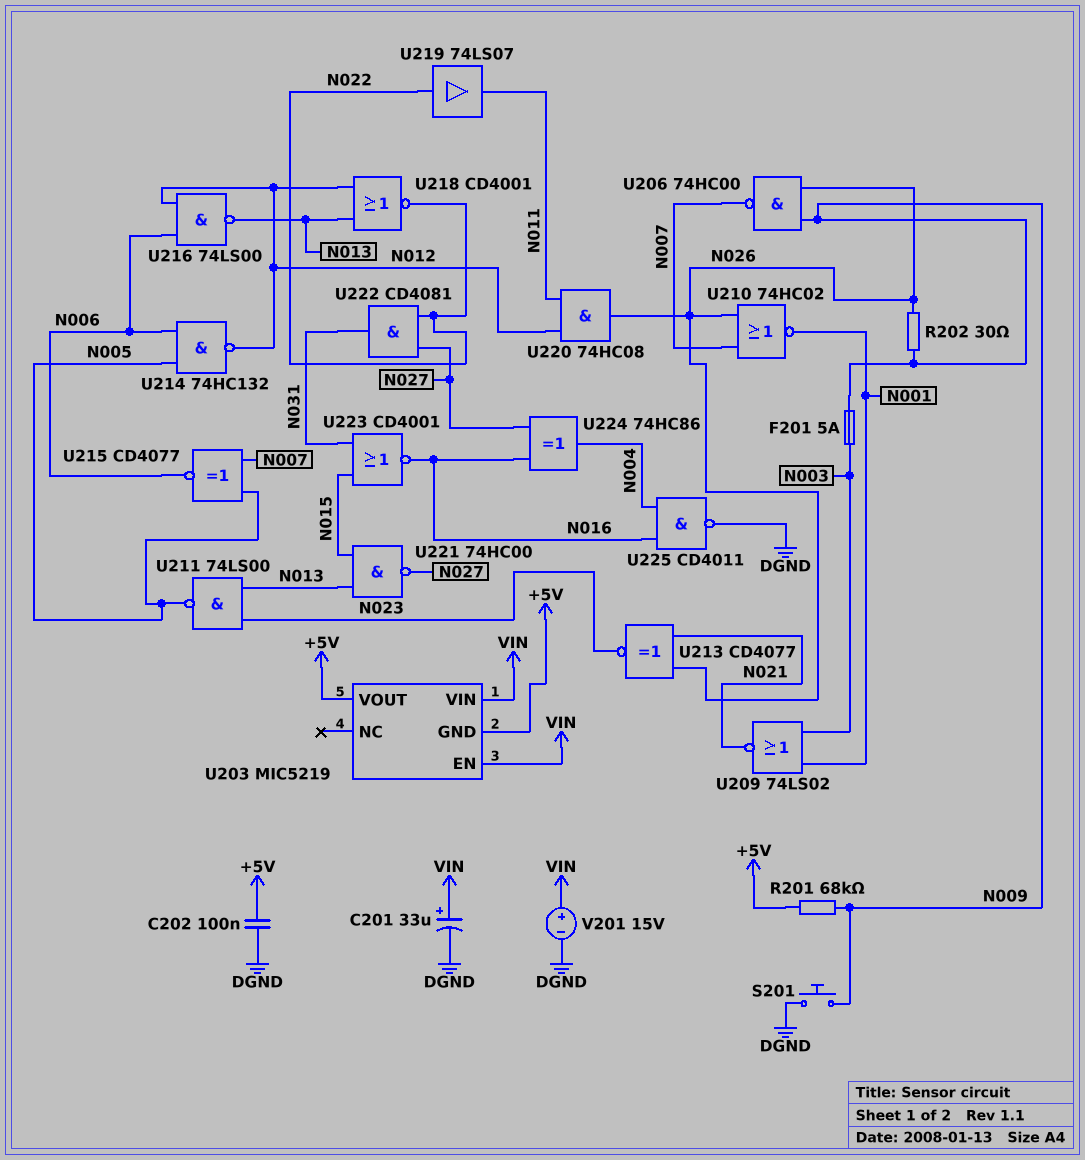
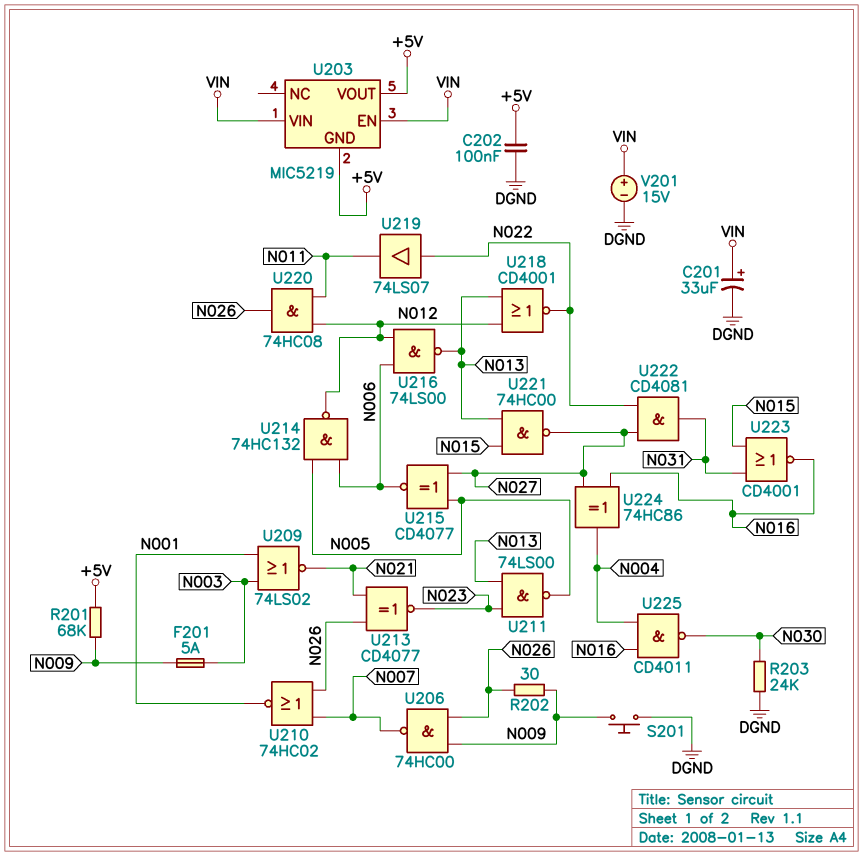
R203: none -> 24k (DGND, N030)
U215: XNOR CD4077 (in N005, in N007, out N006) -> XNOR CD4077 (in N005, in N027, out N006)
U225: NAND CD4011 (in N004, in N016, out DGND) -> NAND CD4011 (in N004, in N016, out N030)

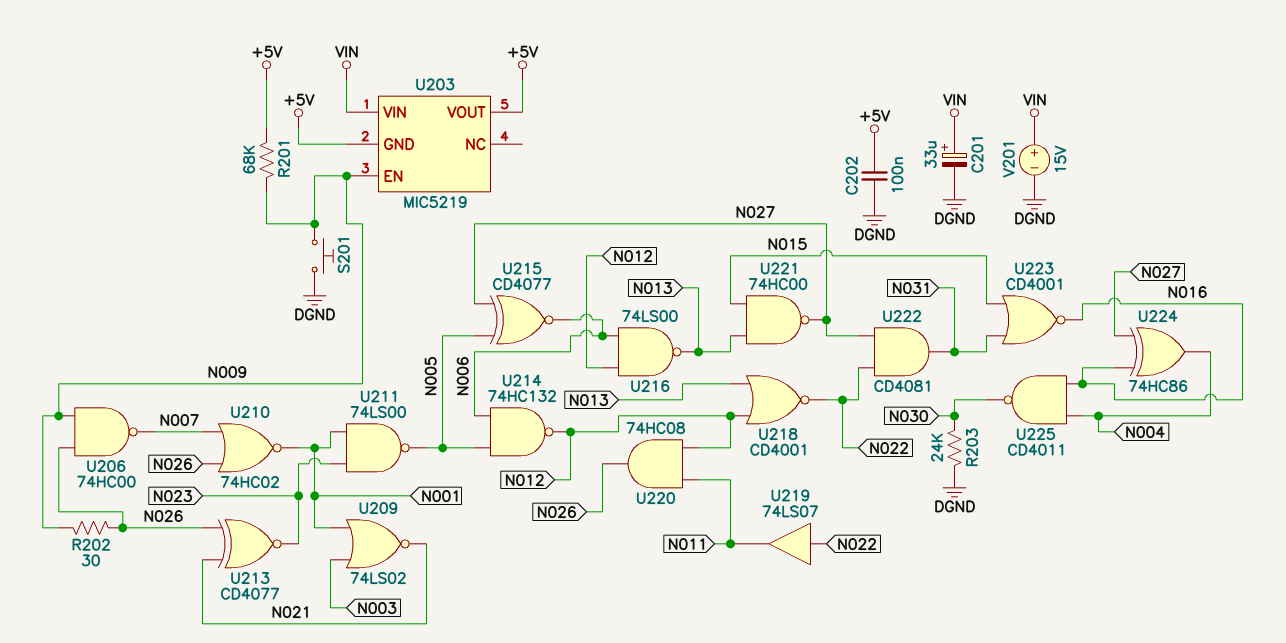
F201: 5A (N003, N009) -> none
U203 pin EN: VIN -> N009
U211: NAND 74LS00 (in N013, in N023, out N005) -> NAND 74LS00 (in N001, in N023, out N005)

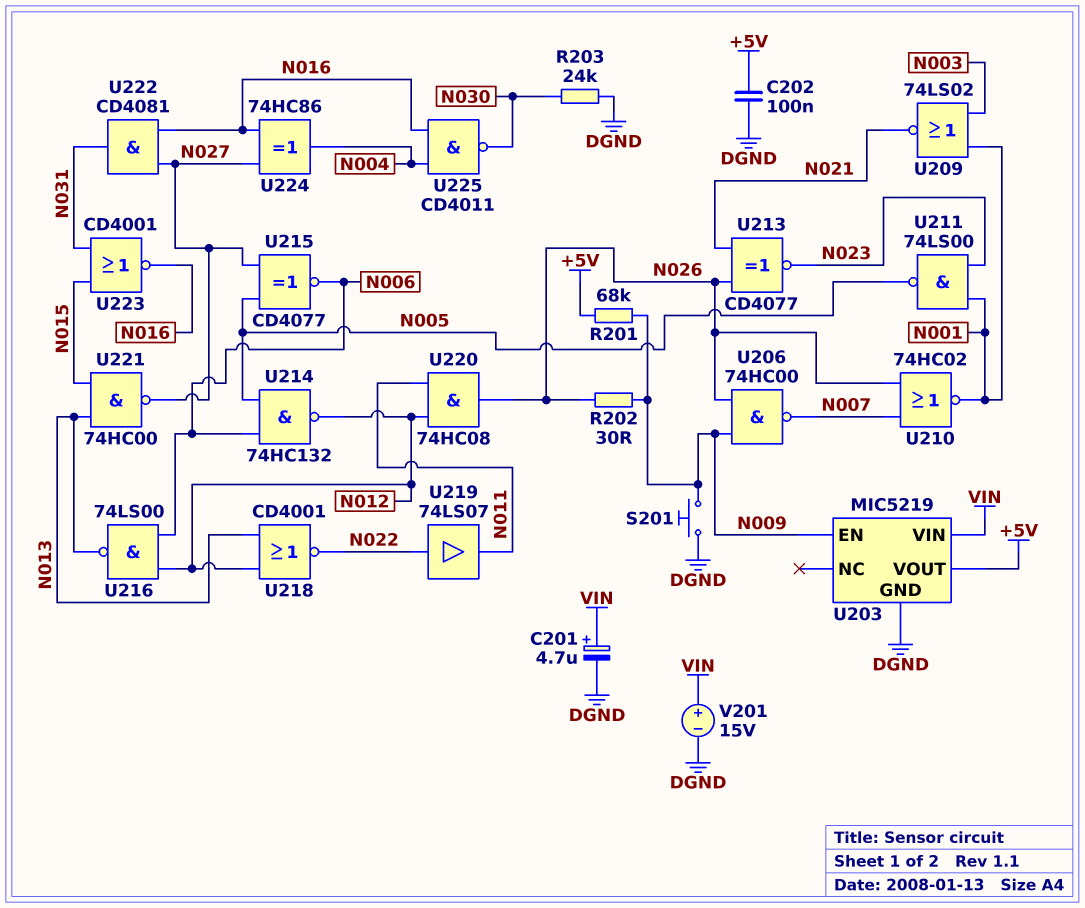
C201: 33uF (plus VIN, minus DGND) -> 4.7uF (plus VIN, minus DGND)
U203 pin GND: +5V -> DGND
U222: AND CD4081 (in N022, in N027, out N031) -> AND CD4081 (in N016, in N027, out N031)

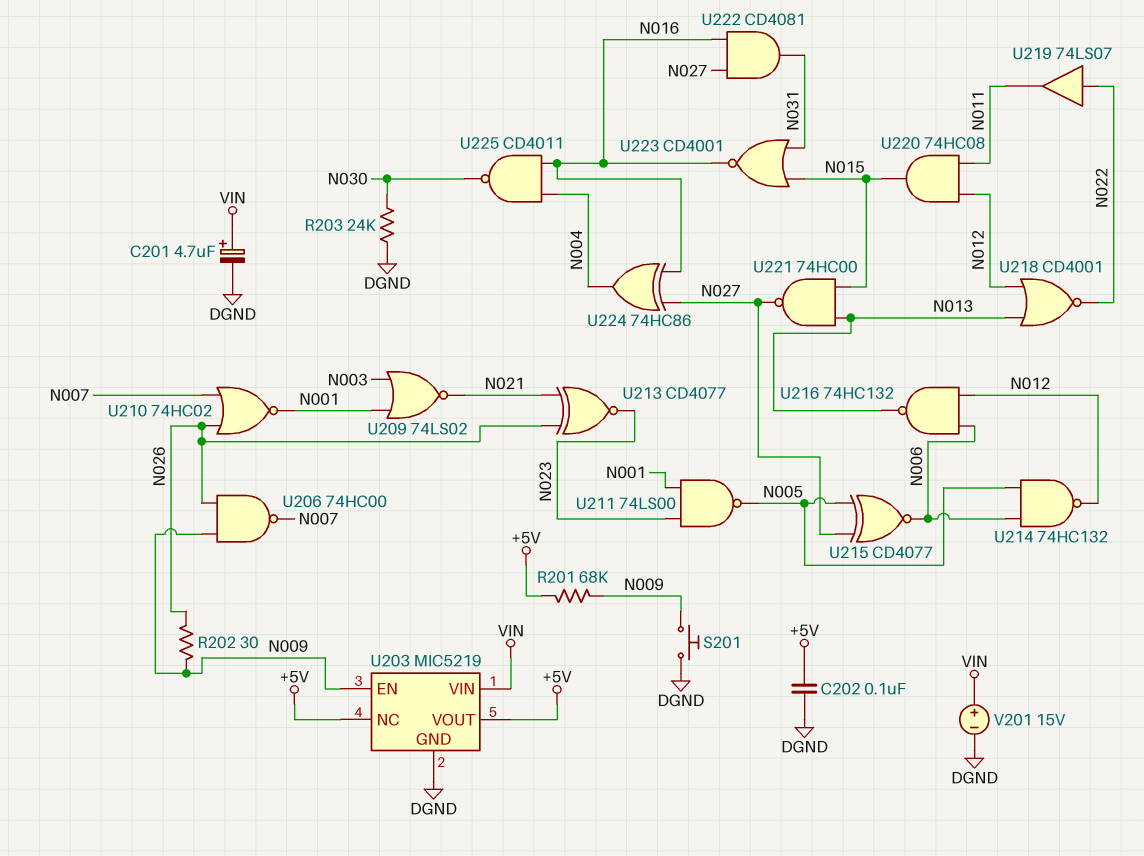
U203 pin NC: none -> +5V
U216: NAND 74LS00 (in N006, in N012, out N013) -> NAND 74HC132 (in N006, in N012, out N013)
U220: AND 74HC08 (in N011, in N012, out N026) -> AND 74HC08 (in N011, in N012, out N015)

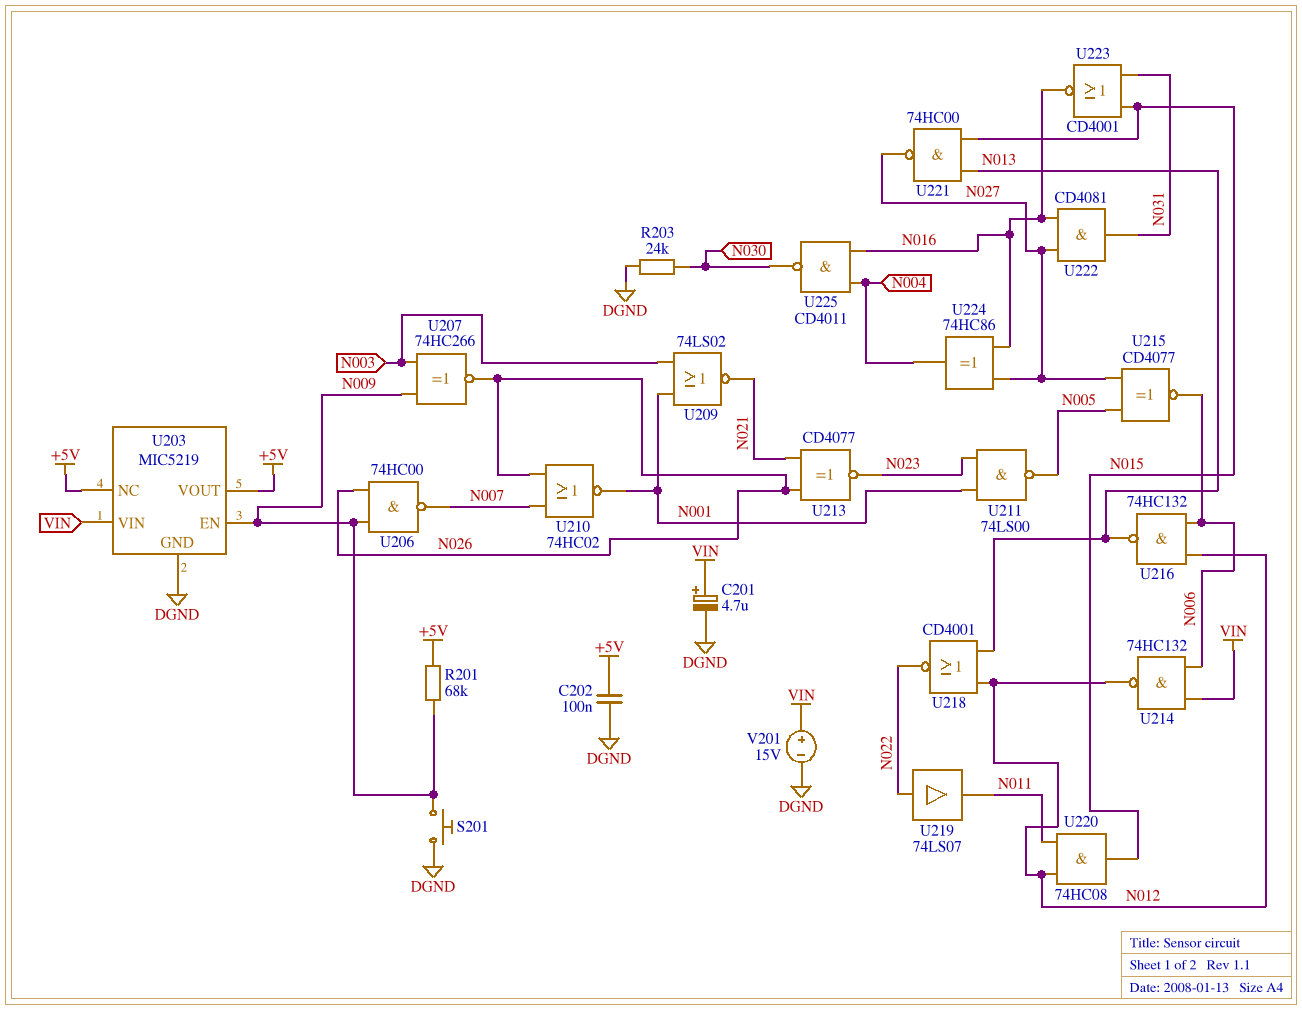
R202: 30 (N009, N026) -> none
U207: none -> XNOR 74HC266 (in N003, in N009, out N026)
U214: NAND 74HC132 (in N005, in N006, out N012) -> NAND 74HC132 (in N006, in VIN, out N012)

